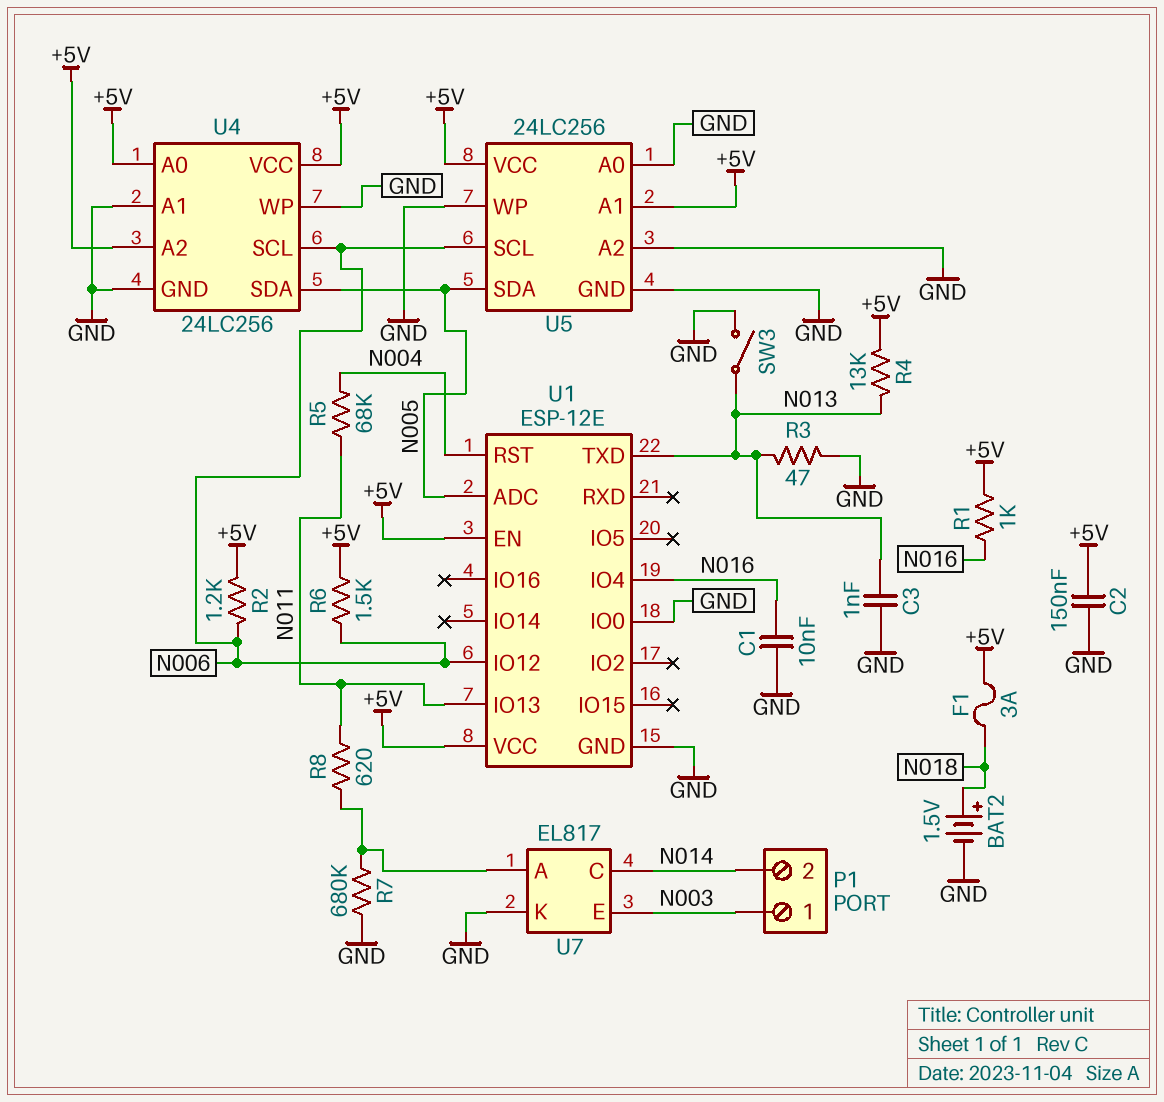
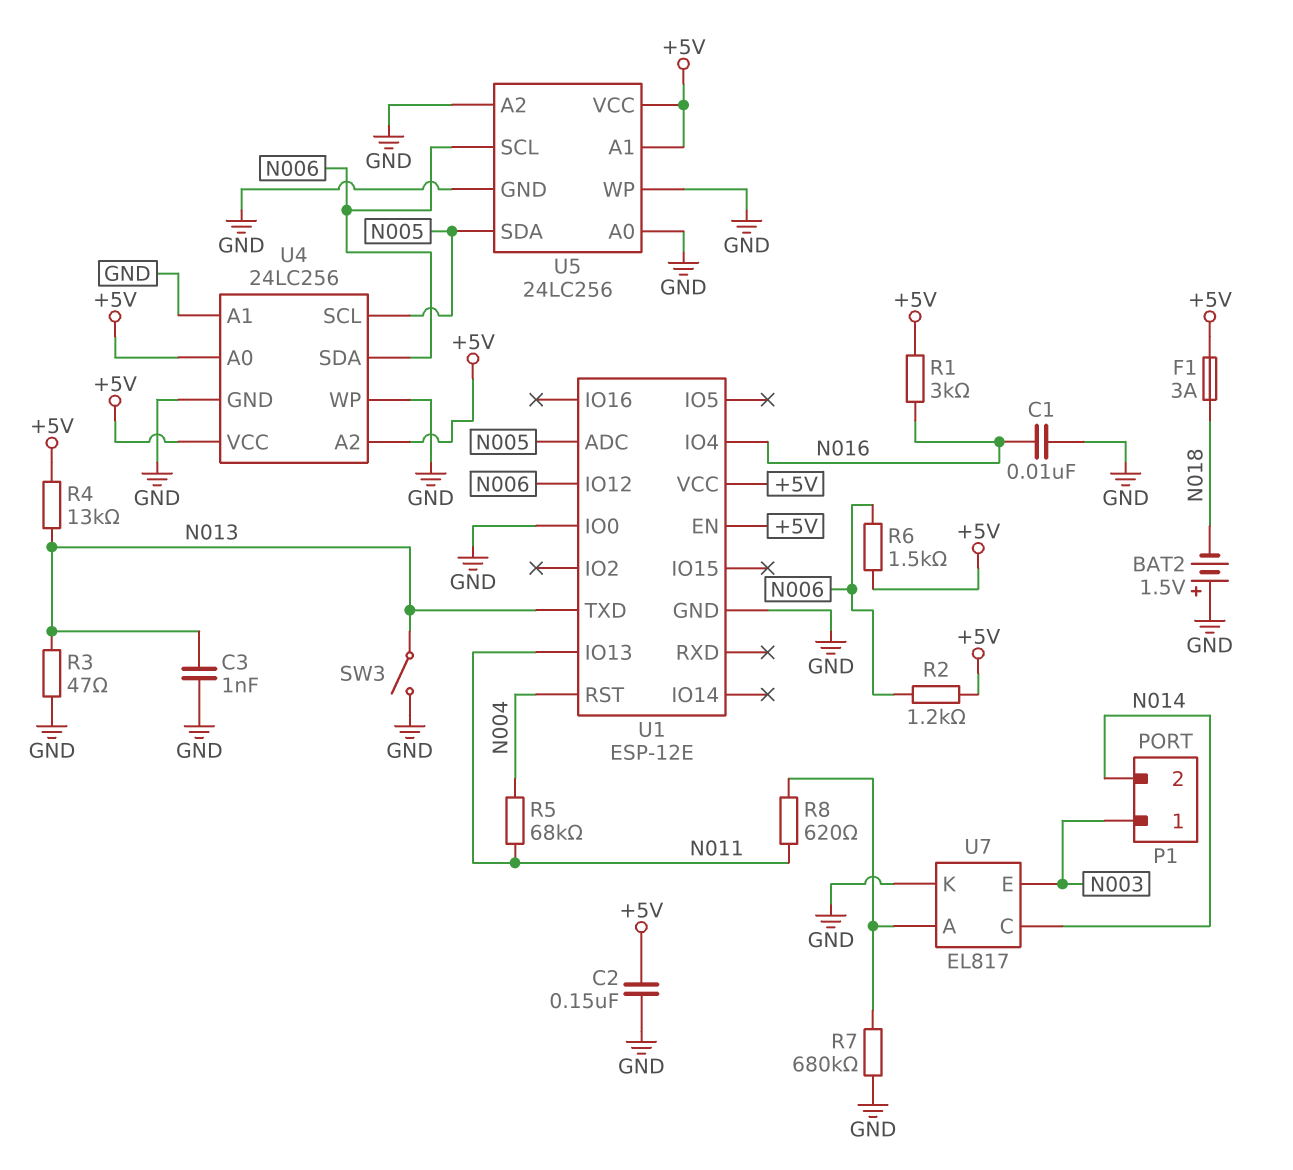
BAT2: 1.5V (plus N018, minus GND) -> 1.5V (plus GND, minus N018)
R1: 1k (+5V, N016) -> 3k (+5V, N016)
U4 pin SCL: N006 -> N005
U4 pin SDA: N005 -> N006

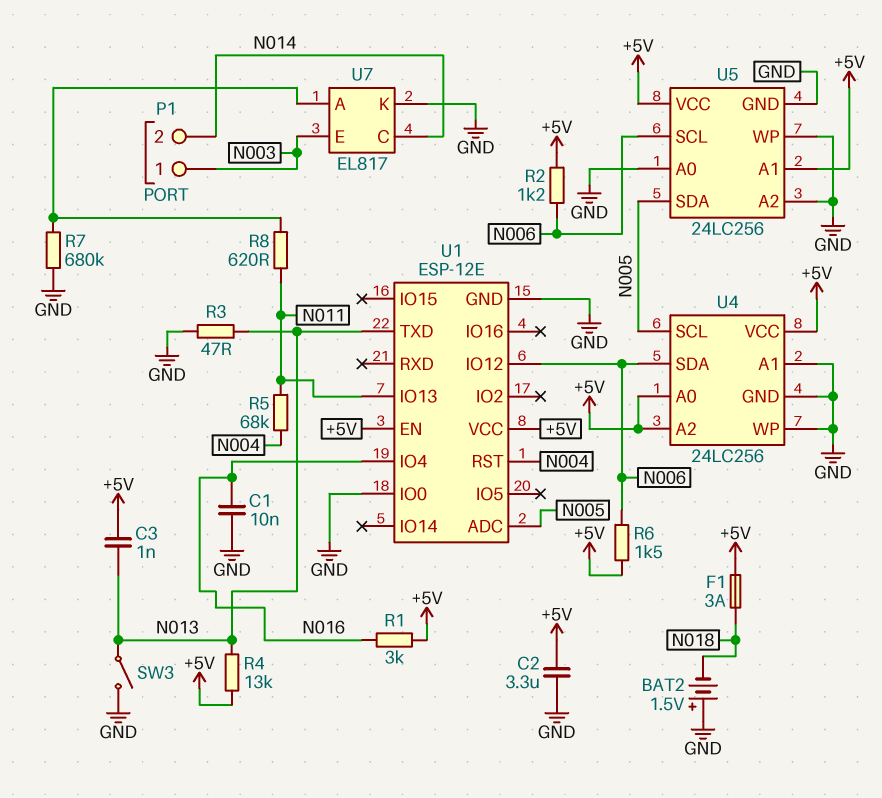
C2: 150nF (+5V, GND) -> 3.3uF (+5V, GND)
C3: 1nF (GND, N013) -> 1nF (+5V, N013)

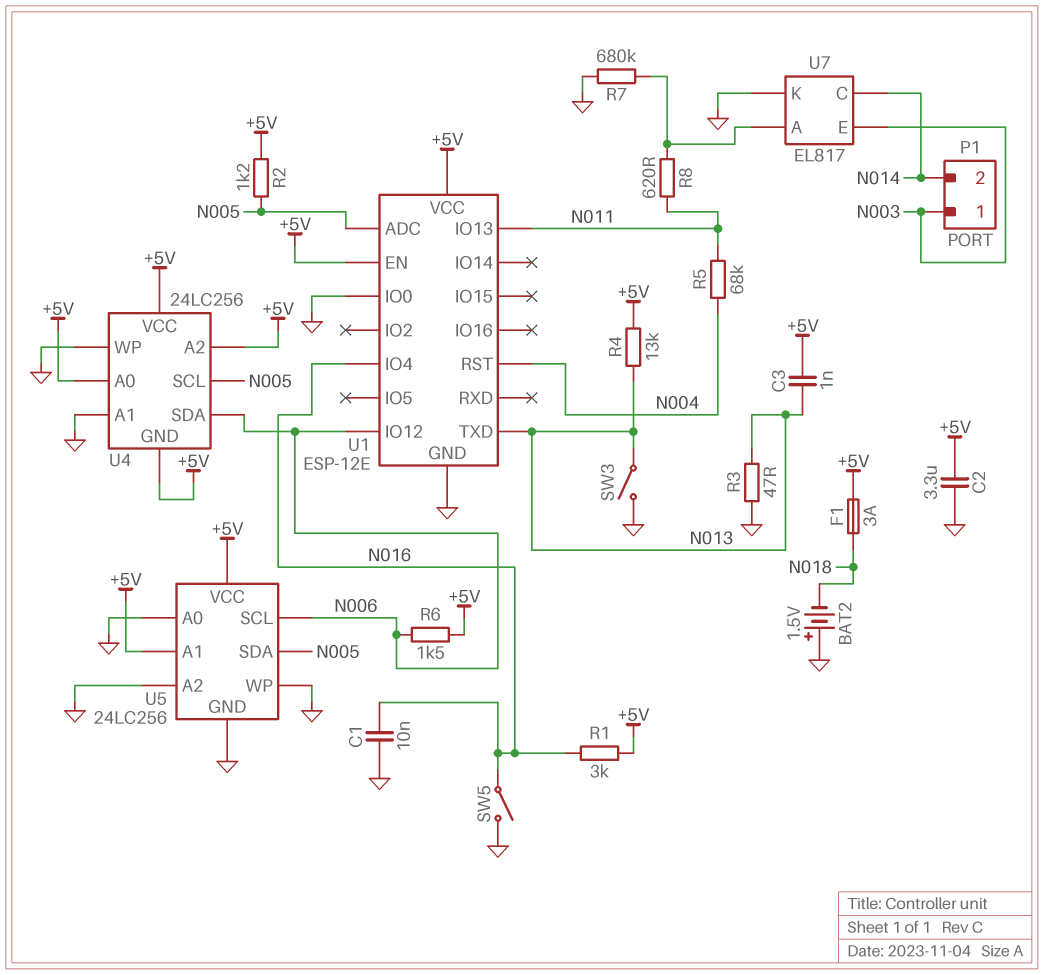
R2: 1.2k (+5V, N006) -> 1.2k (+5V, N005)
SW5: none -> switch (GND, N016)
U4 pin GND: GND -> +5V

